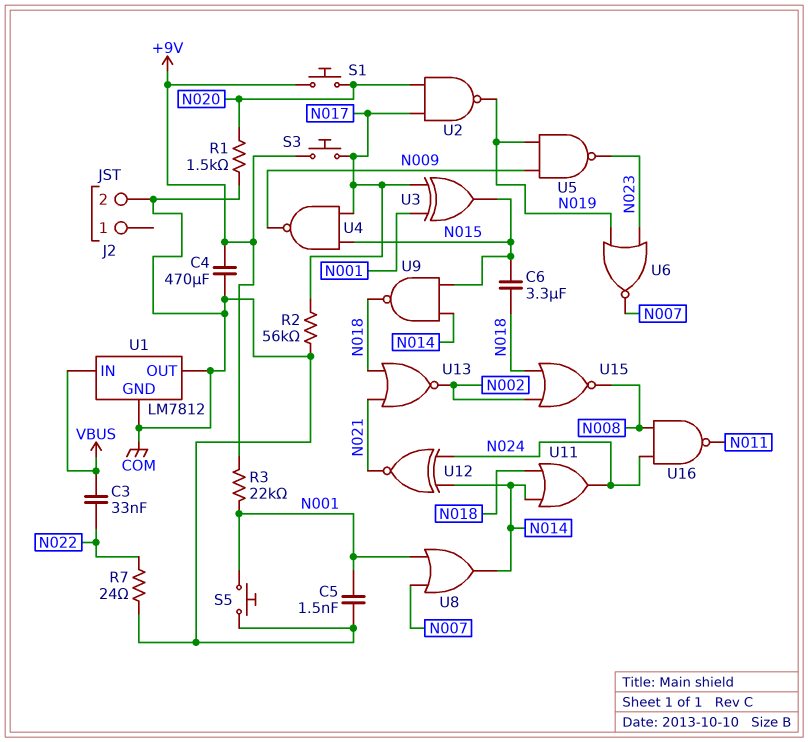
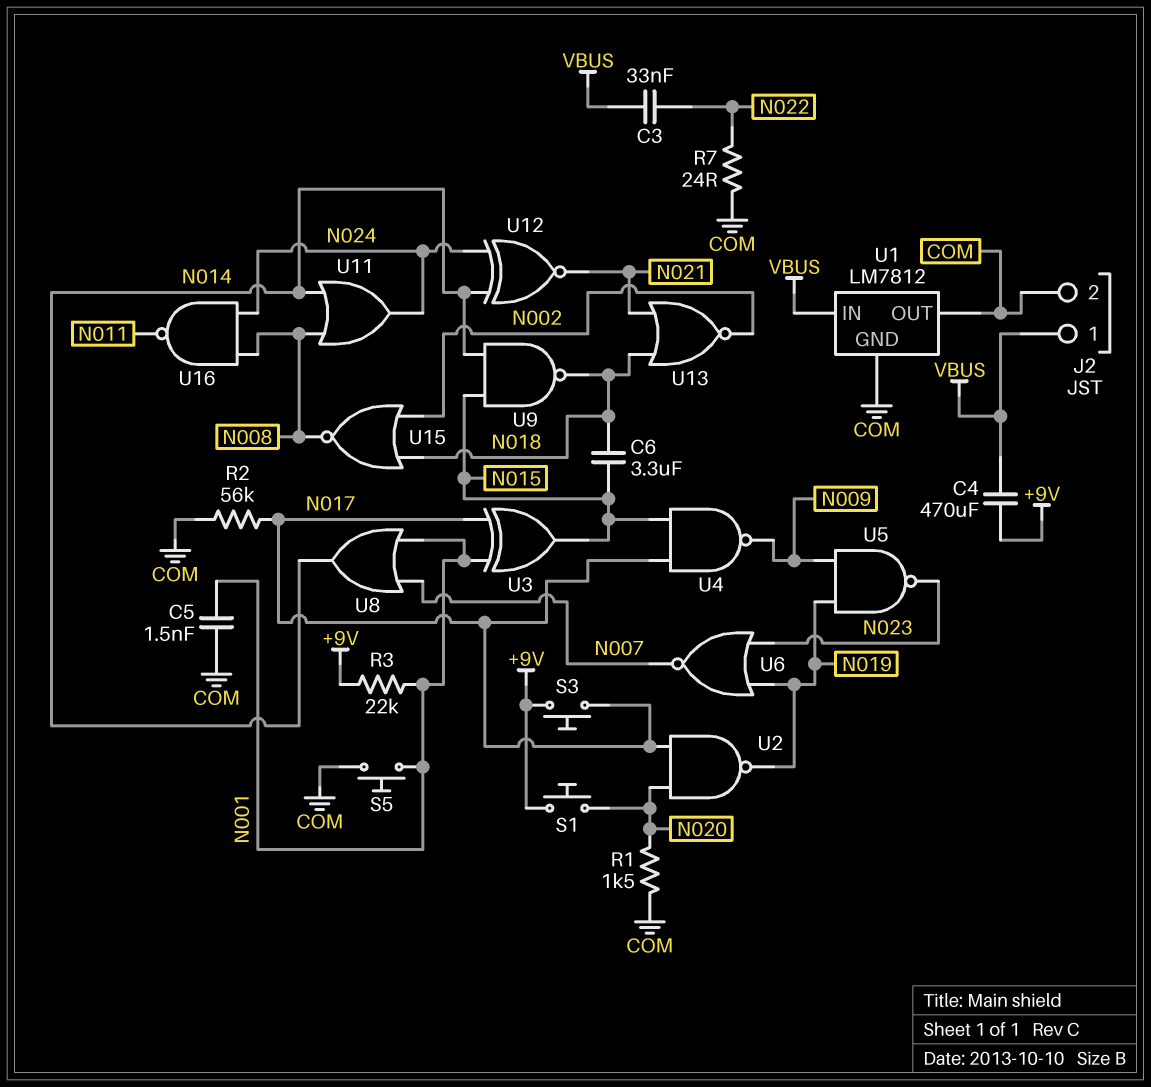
C4: 470uF (+9V, COM) -> 470uF (+9V, VBUS)
J2 pin 1: none -> VBUS
U11: OR (in N014, in N018, out N024) -> OR (in N008, in N014, out N024)

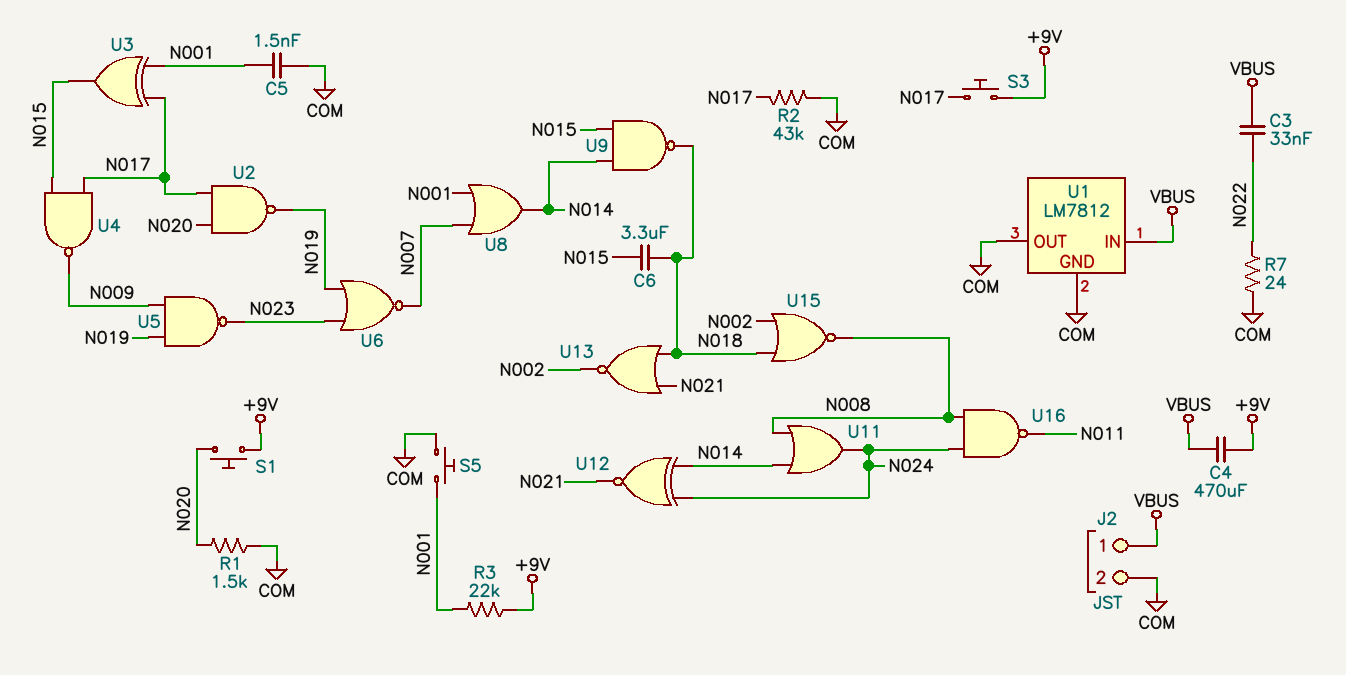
R2: 56k (COM, N017) -> 43k (COM, N017)

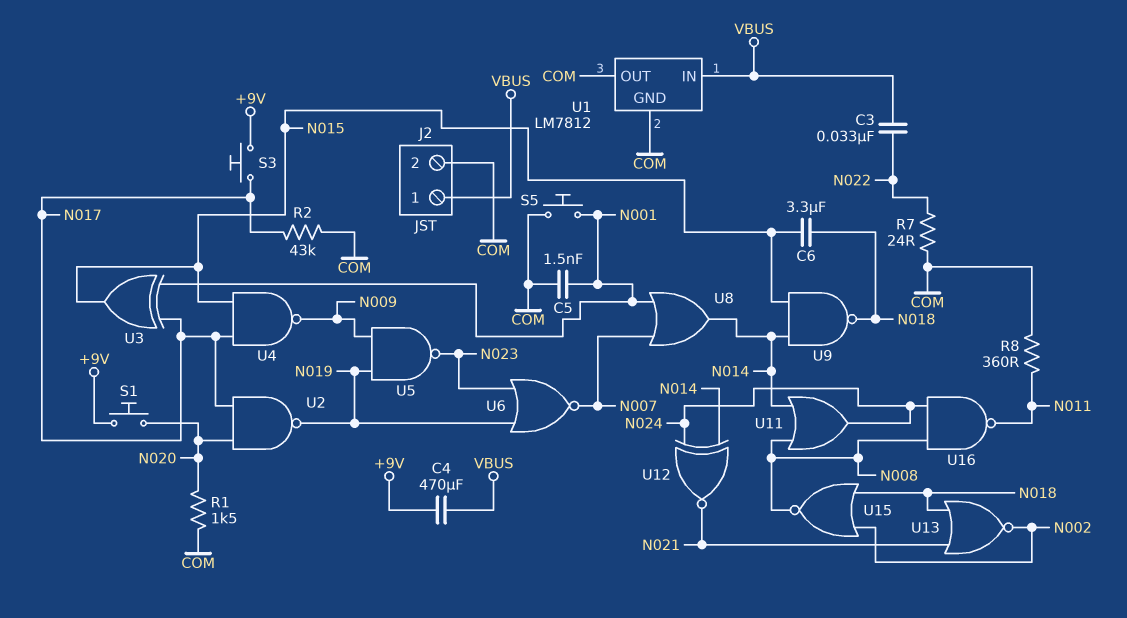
R3: 22k (+9V, N001) -> none
R8: none -> 360 (COM, N011)

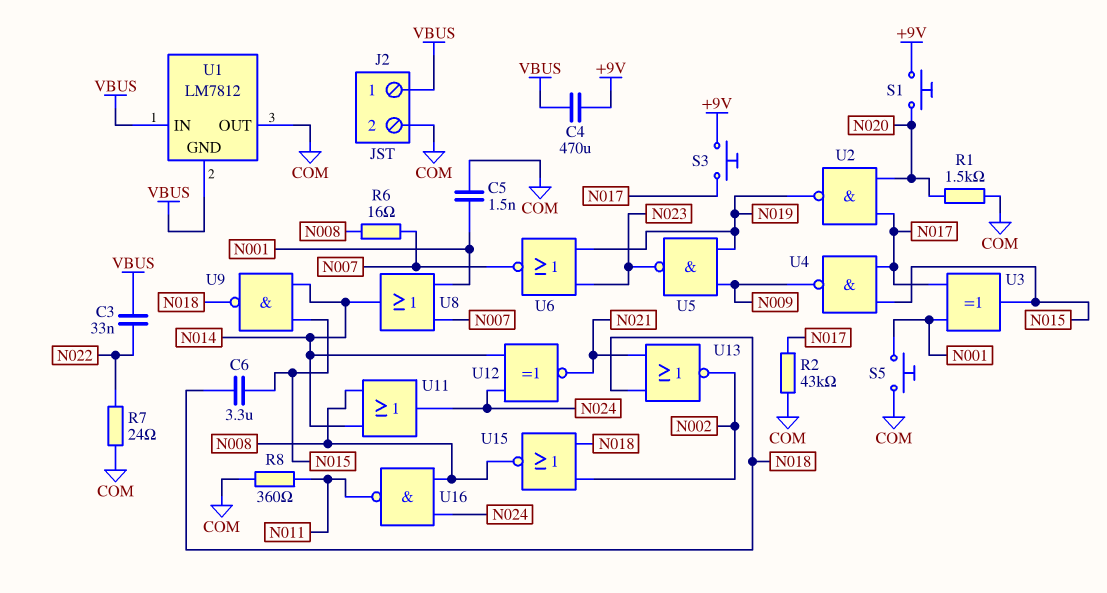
R6: none -> 16 (N007, N008)
U1 pin GND: COM -> VBUS

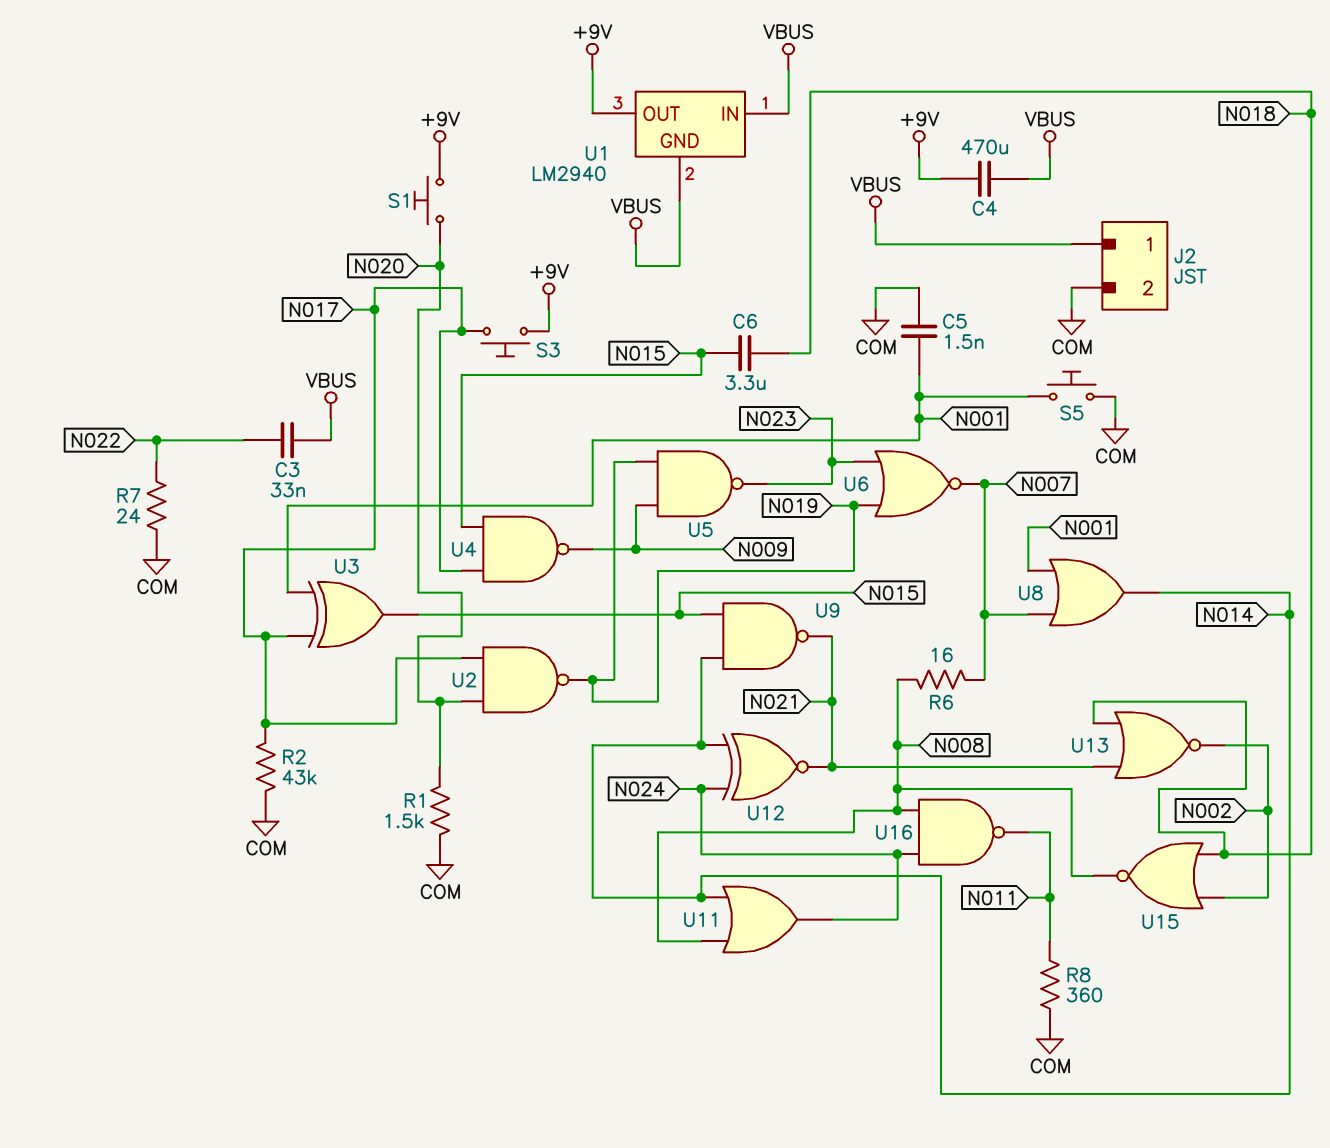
U1: LM7812 -> LM2940
U1 pin OUT: COM -> +9V
U9: NAND (in N014, in N015, out N018) -> NAND (in N014, in N015, out N021)

